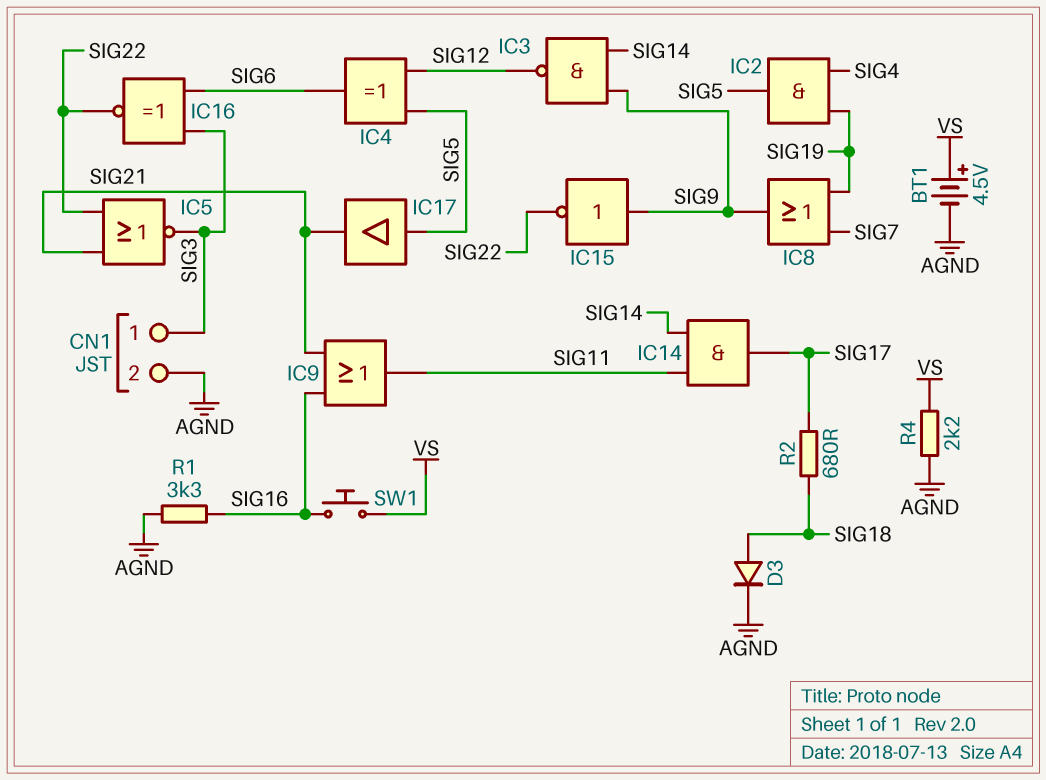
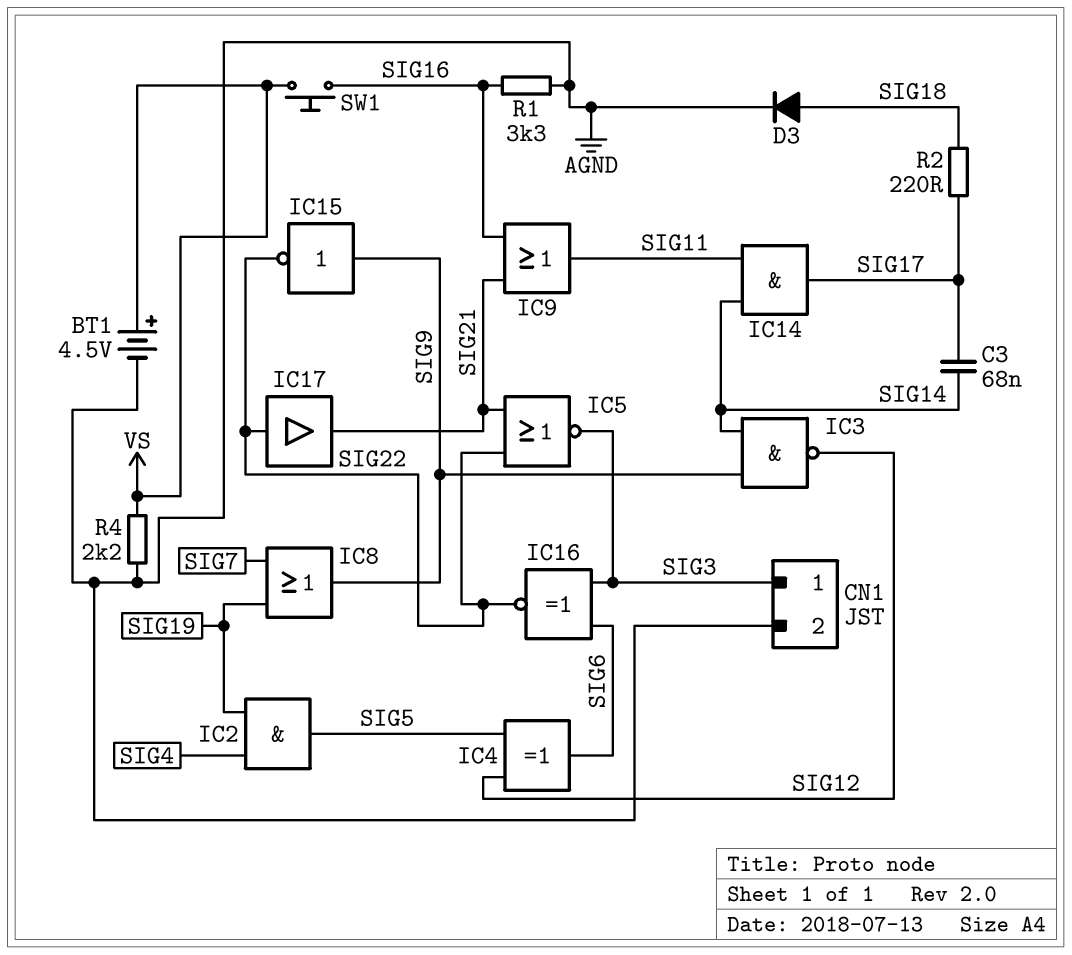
C3: none -> 68nF (SIG14, SIG17)
IC17: buffer (in SIG5, out SIG21) -> buffer (in SIG22, out SIG21)
R2: 680 (SIG17, SIG18) -> 220 (SIG17, SIG18)

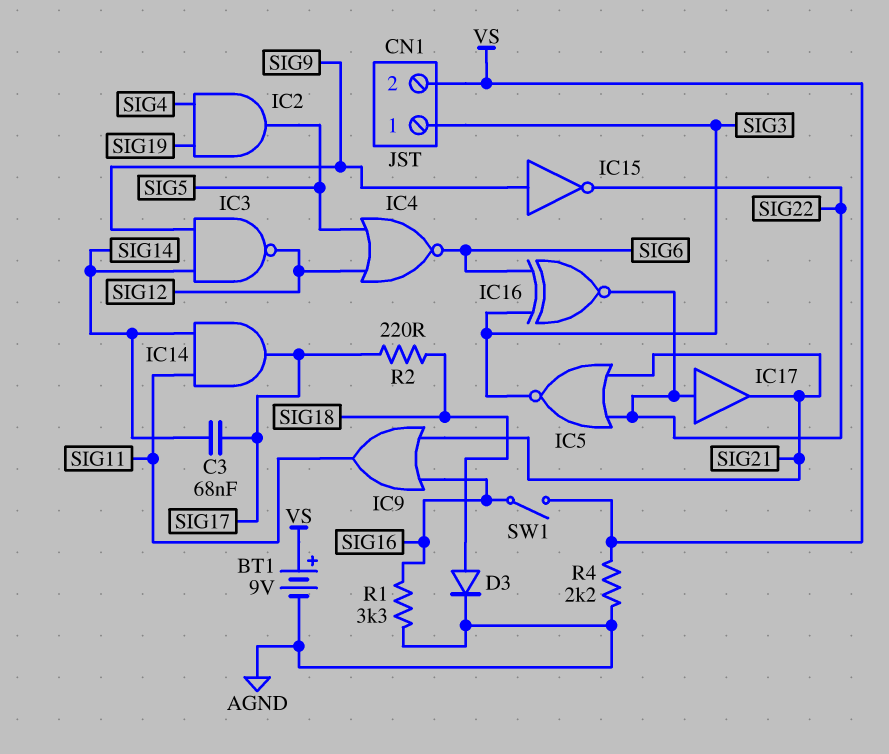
BT1: 4.5V (plus VS, minus AGND) -> 9V (plus VS, minus AGND)
CN1 pin 2: AGND -> VS
IC4: XOR (in SIG5, in SIG12, out SIG6) -> NOR (in SIG5, in SIG12, out SIG6)
IC8: OR (in SIG7, in SIG19, out SIG9) -> none
SW1: button (SIG16, VS) -> switch (SIG16, VS)

